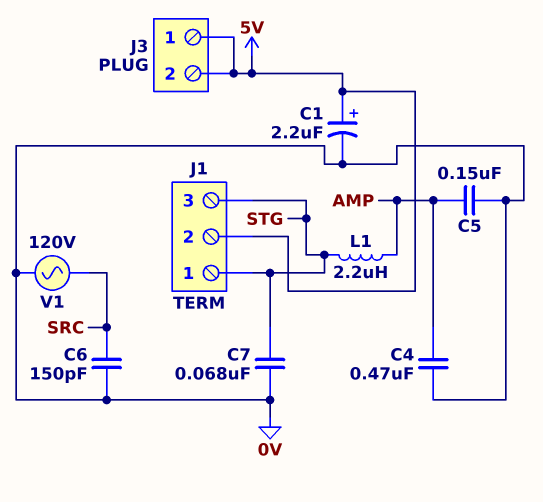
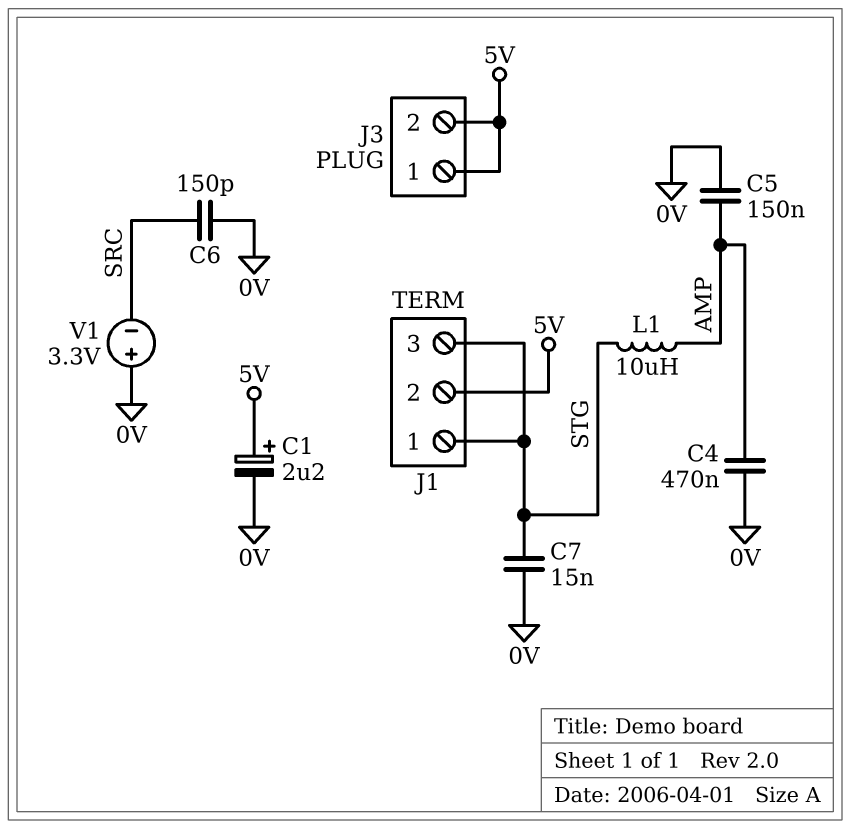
C7: 68nF (0V, STG) -> 15nF (0V, STG)
L1: 2.2uH (AMP, STG) -> 10uH (AMP, STG)
V1: AC 120V (0V, SRC) -> 3.3V (plus 0V, minus SRC)

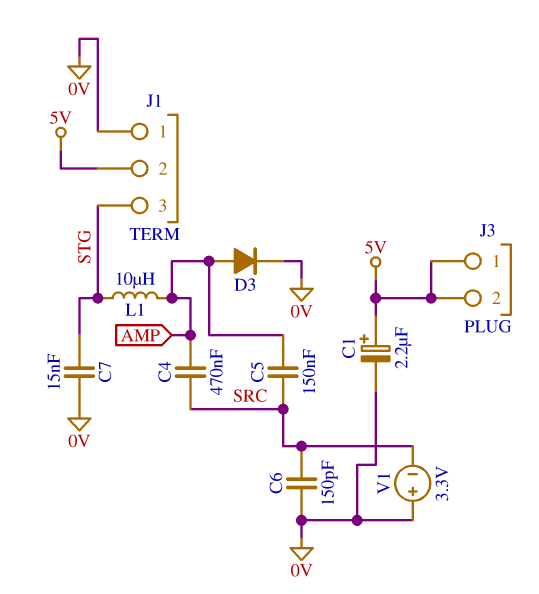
C4: 470nF (0V, AMP) -> 470nF (AMP, SRC)
C5: 150nF (0V, AMP) -> 150nF (AMP, SRC)
D3: none -> diode (A AMP, K 0V)
J1 pin 1: STG -> 0V

